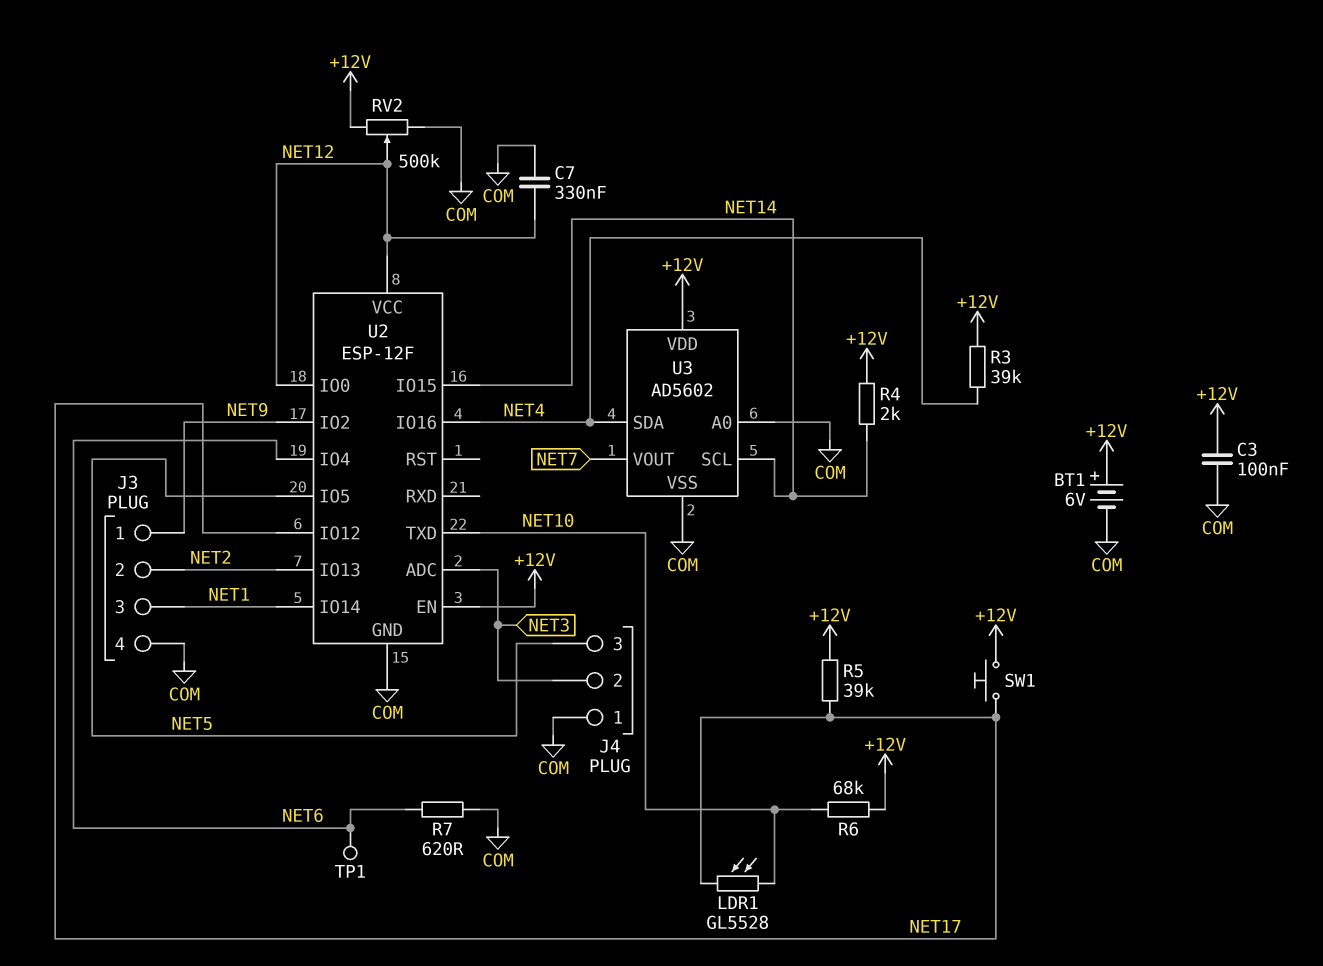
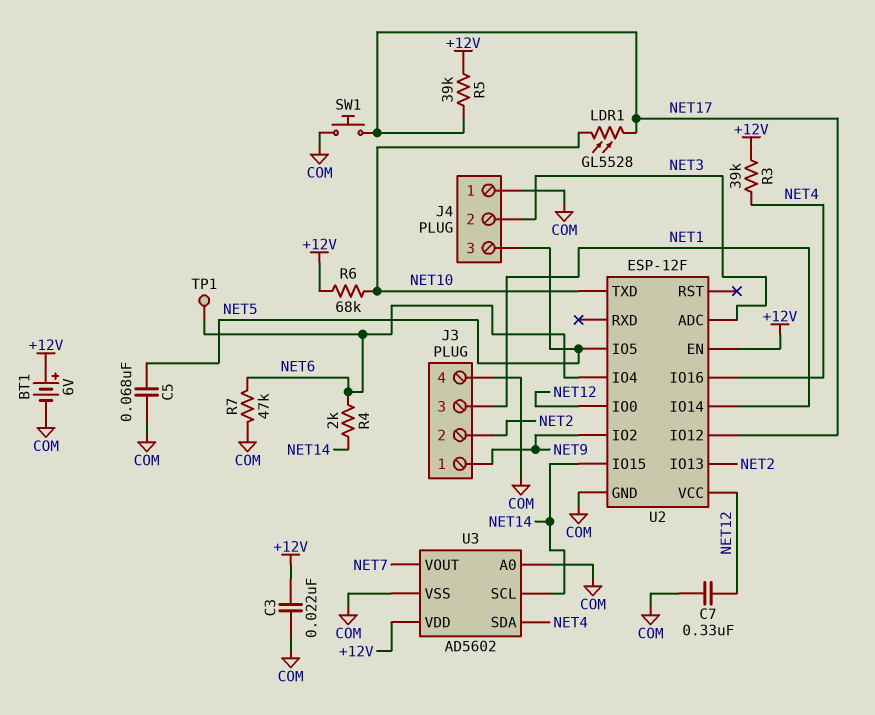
C3: 100nF (+12V, COM) -> 22nF (+12V, COM)
C5: none -> 68nF (COM, NET5)
R4: 2k (+12V, NET14) -> 2k (NET6, NET14)
R7: 620 (COM, NET6) -> 47k (COM, NET6)
RV2: 500k (+12V, COM, wiper NET12) -> none
SW1: button (+12V, NET17) -> button (COM, NET17)

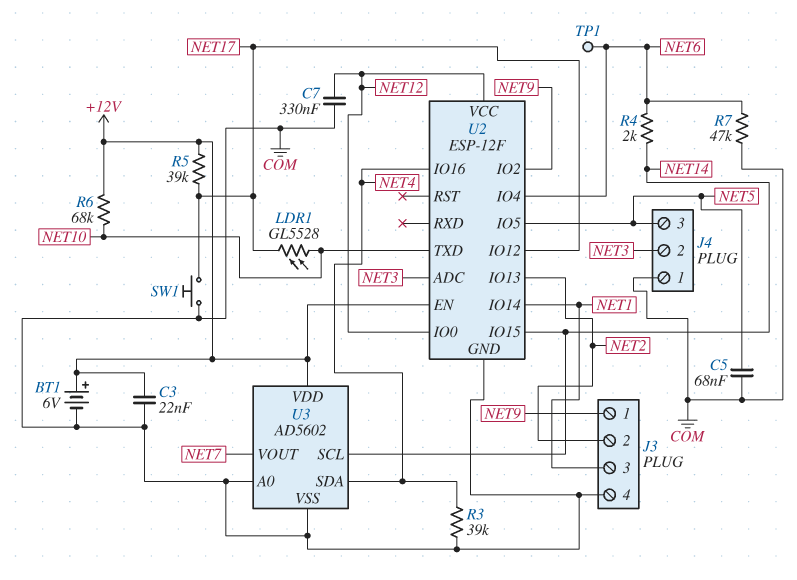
R3: 39k (+12V, NET4) -> 39k (COM, NET4)

